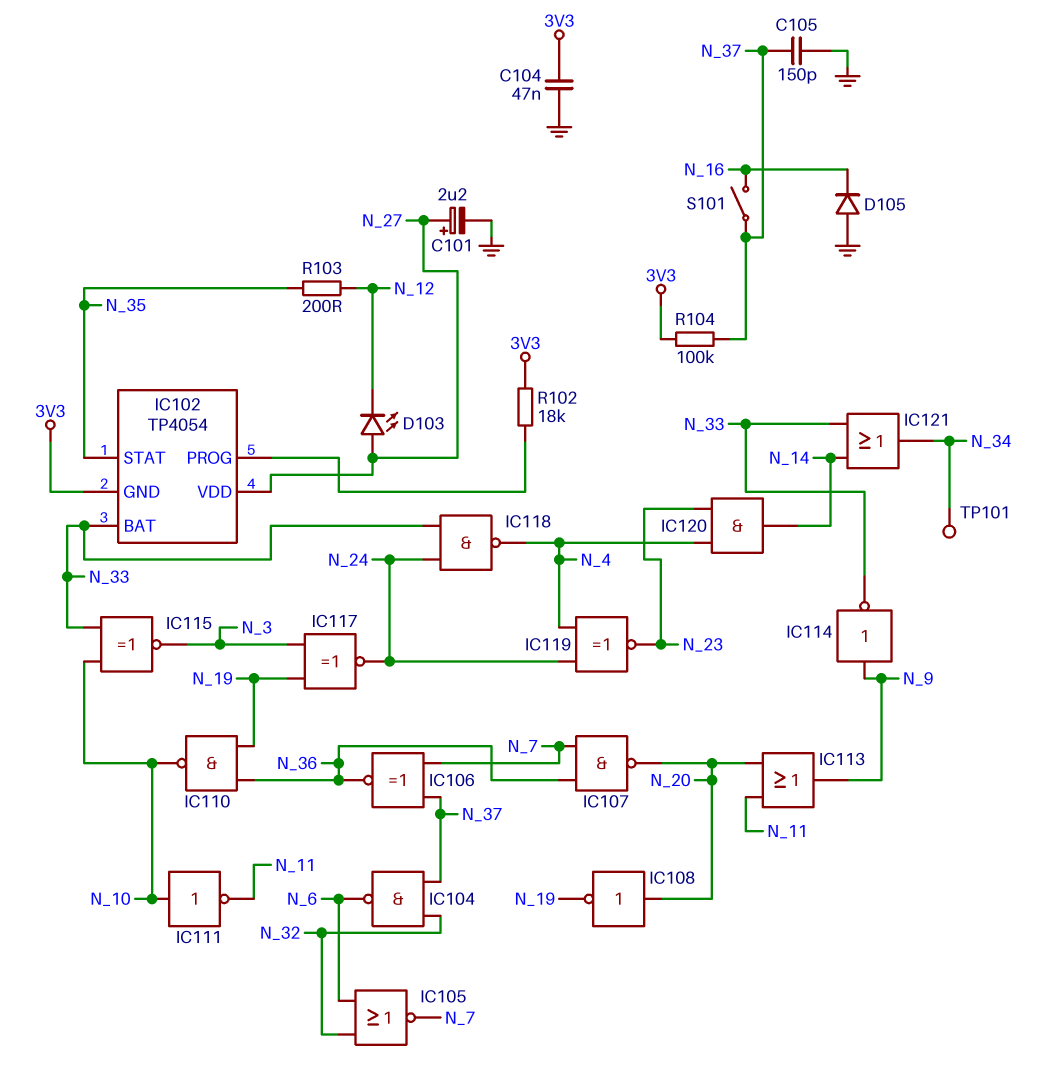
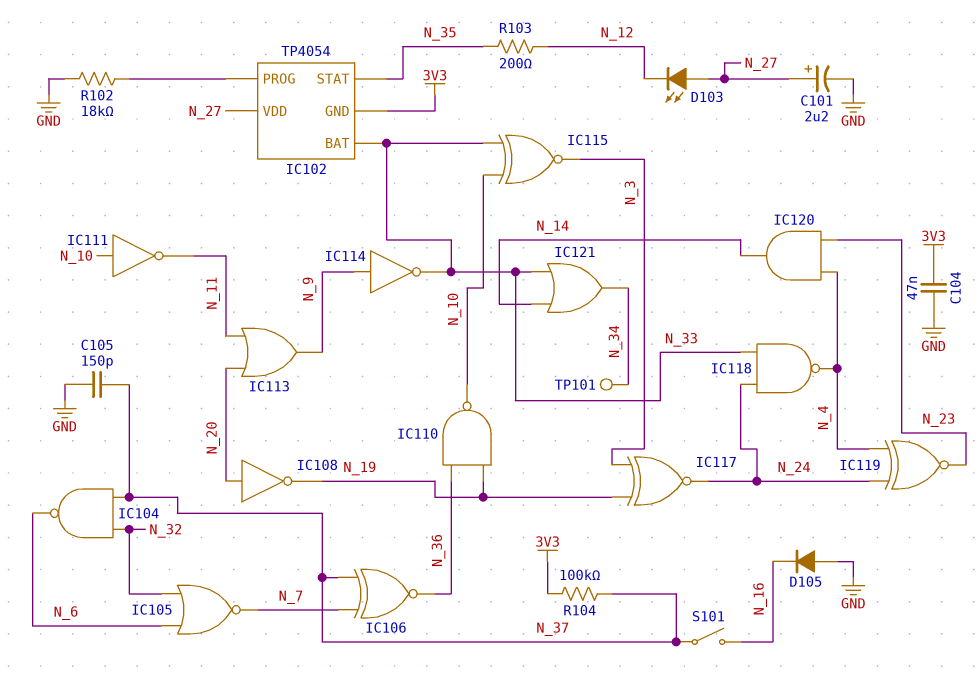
IC107: NAND (in N_7, in N_36, out N_20) -> none
R102: 18k (3V3, IC102/PROG) -> 18k (GND, IC102/PROG)

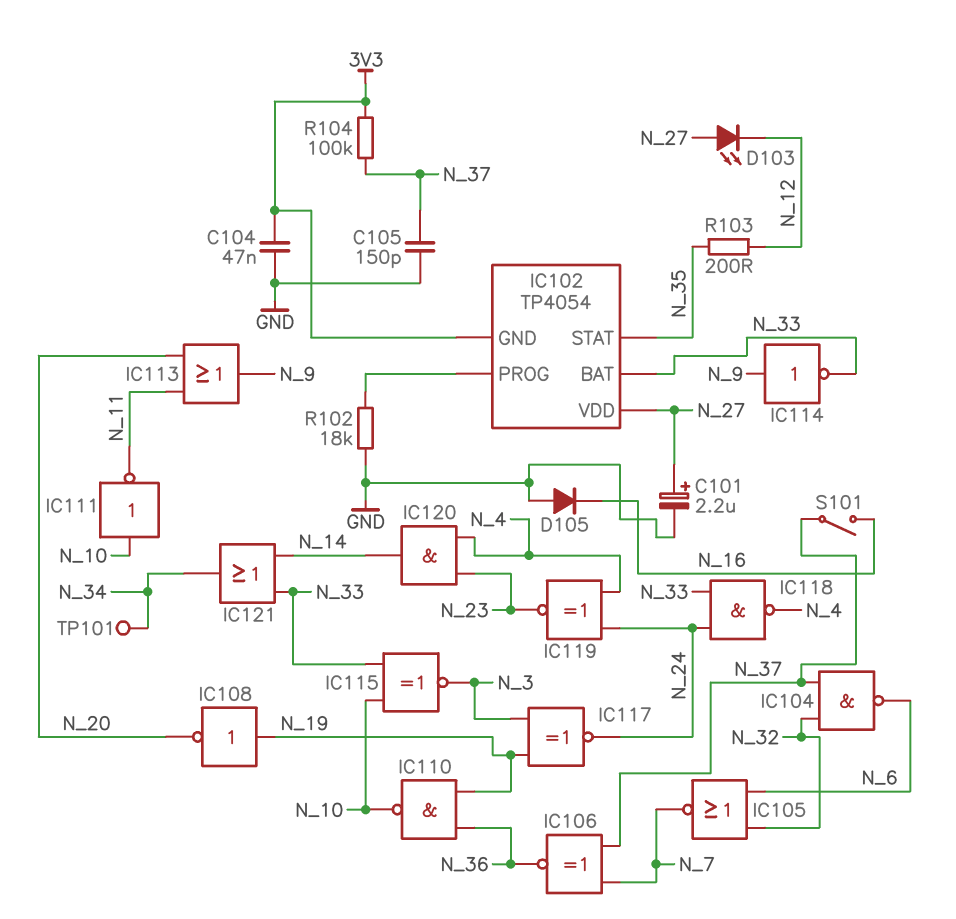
IC108: NOT (in N_20, out N_19) -> NOT (in N_19, out N_20)

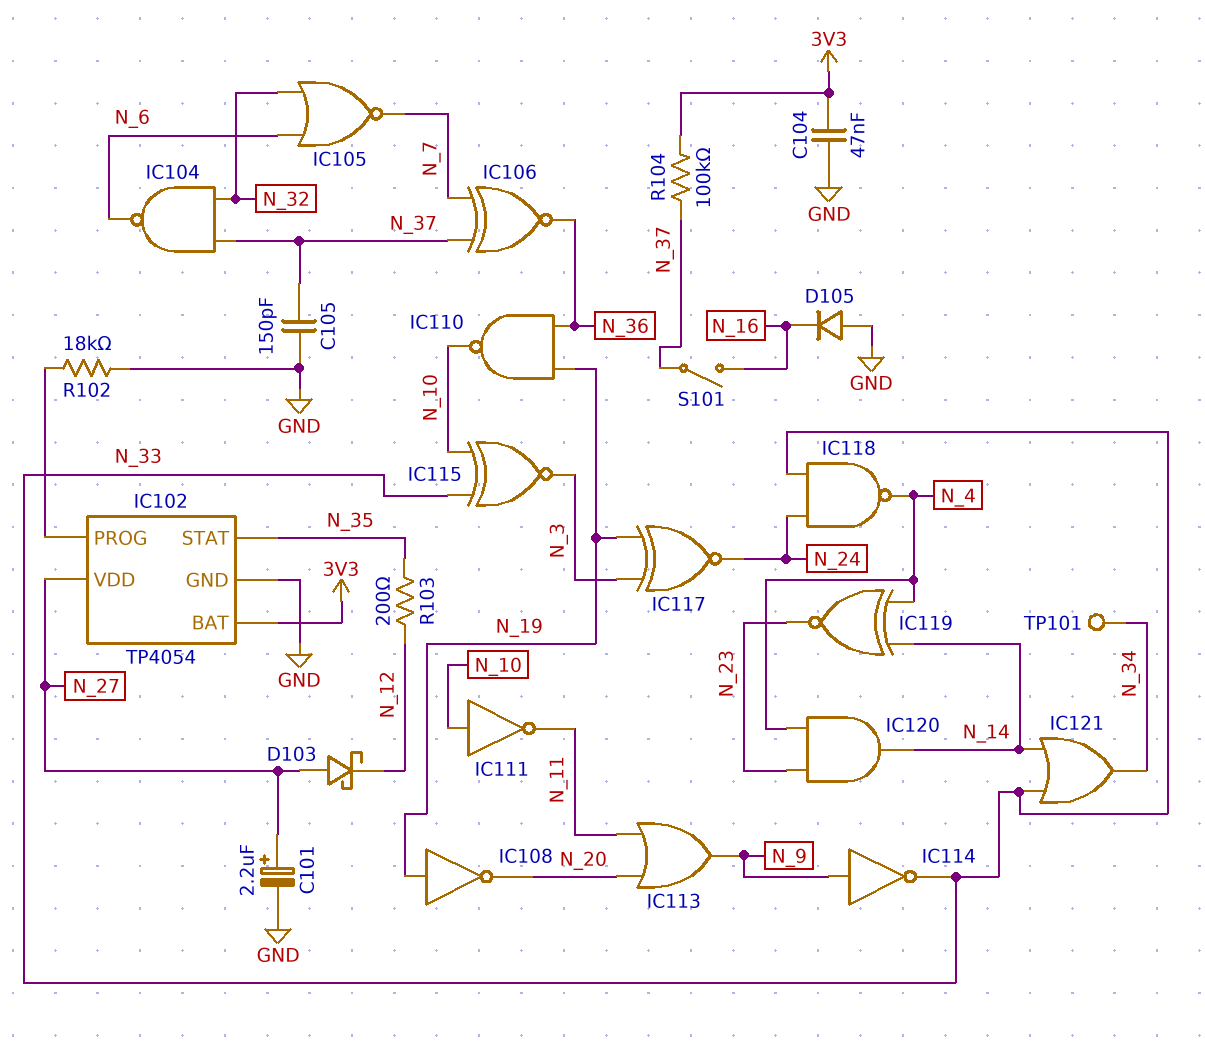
D103: LED (A N_27, K N_12) -> schottky (A N_27, K N_12)
IC102 pin BAT: N_33 -> 3V3
IC102 pin GND: 3V3 -> GND
IC119: XNOR (in N_4, in N_24, out N_23) -> XNOR (in N_4, in N_14, out N_23)

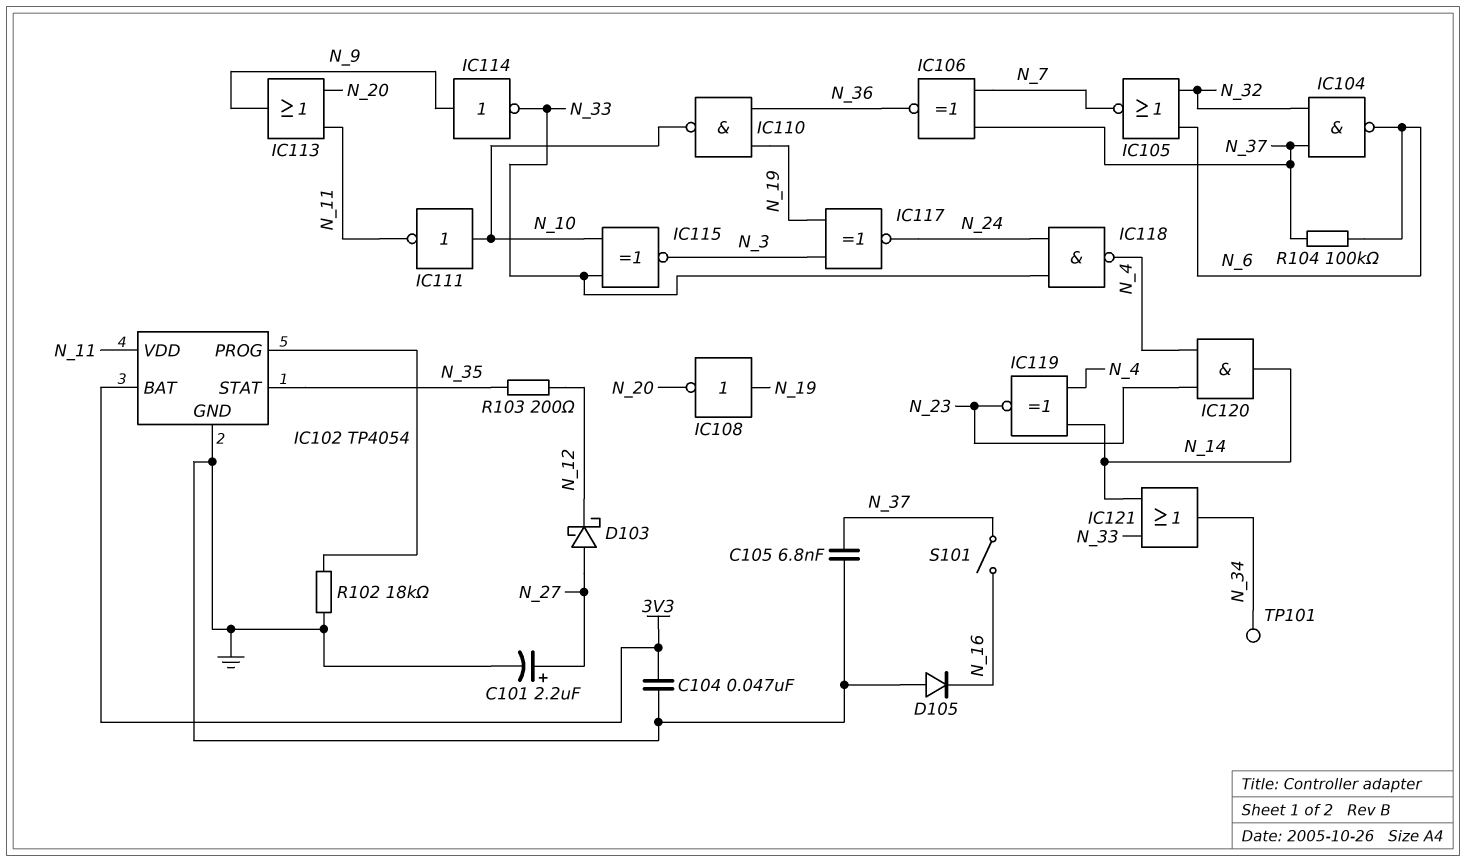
C105: 150pF (GND, N_37) -> 6.8nF (GND, N_37)
IC102 pin VDD: N_27 -> N_11
R104: 100k (3V3, N_37) -> 100k (N_6, N_37)

